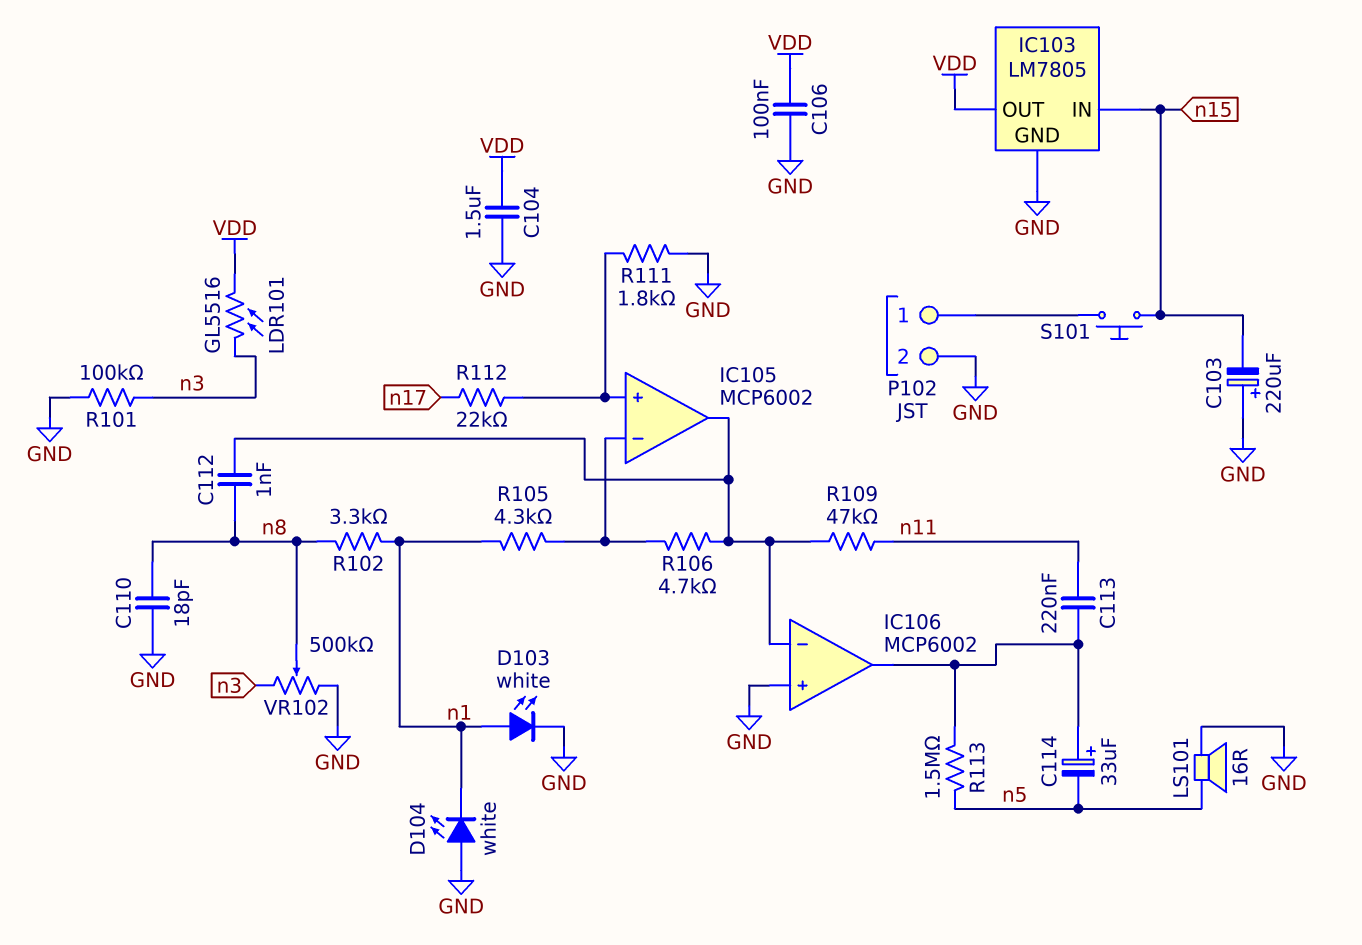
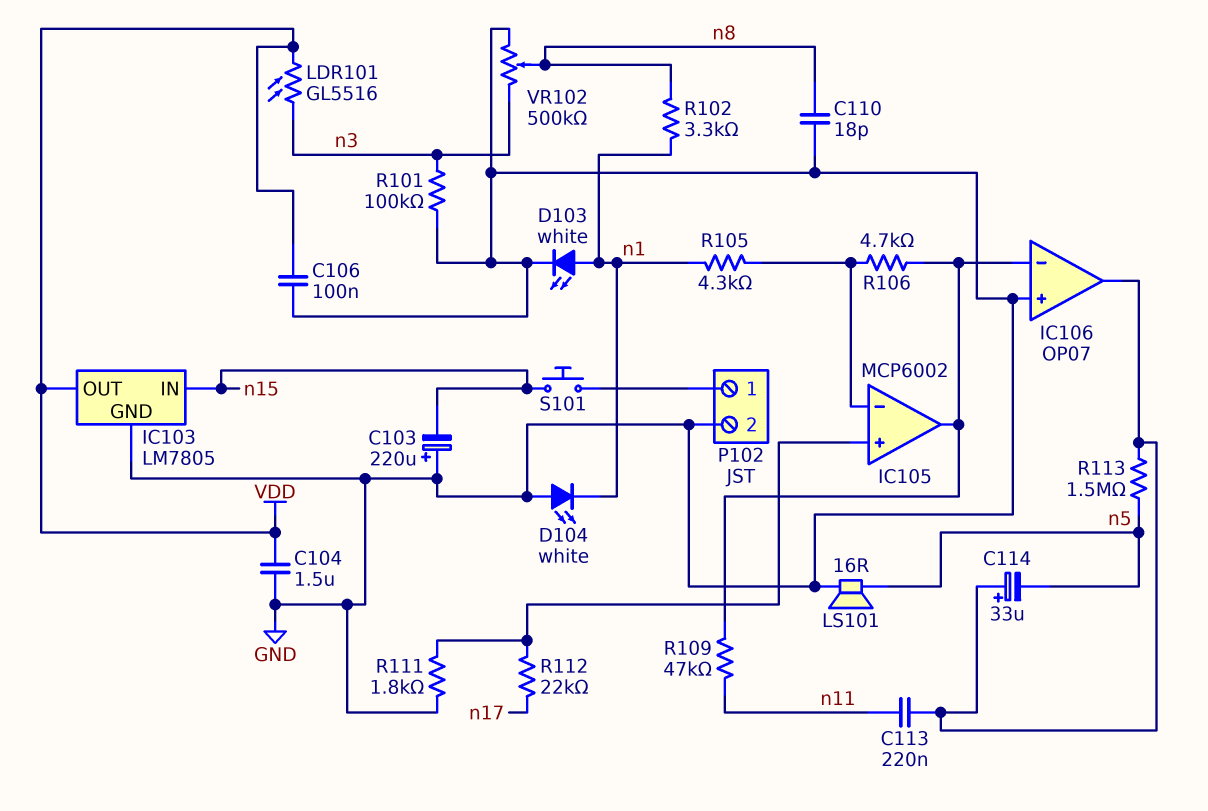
C112: 1nF (IC105/out, n8) -> none
IC106: MCP6002 -> OP07

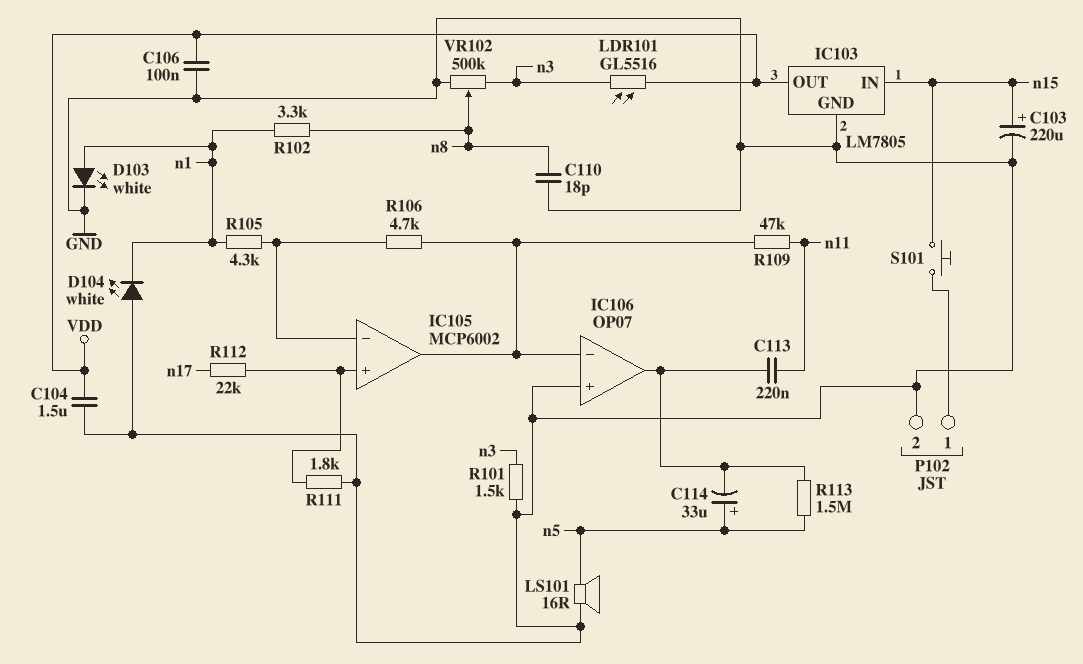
C103: 220uF (plus GND, minus n15) -> 220uF (plus n15, minus GND)
C114: 33uF (plus IC106/out, minus n5) -> 33uF (plus n5, minus IC106/out)
R101: 100k (GND, n3) -> 1.5k (GND, n3)

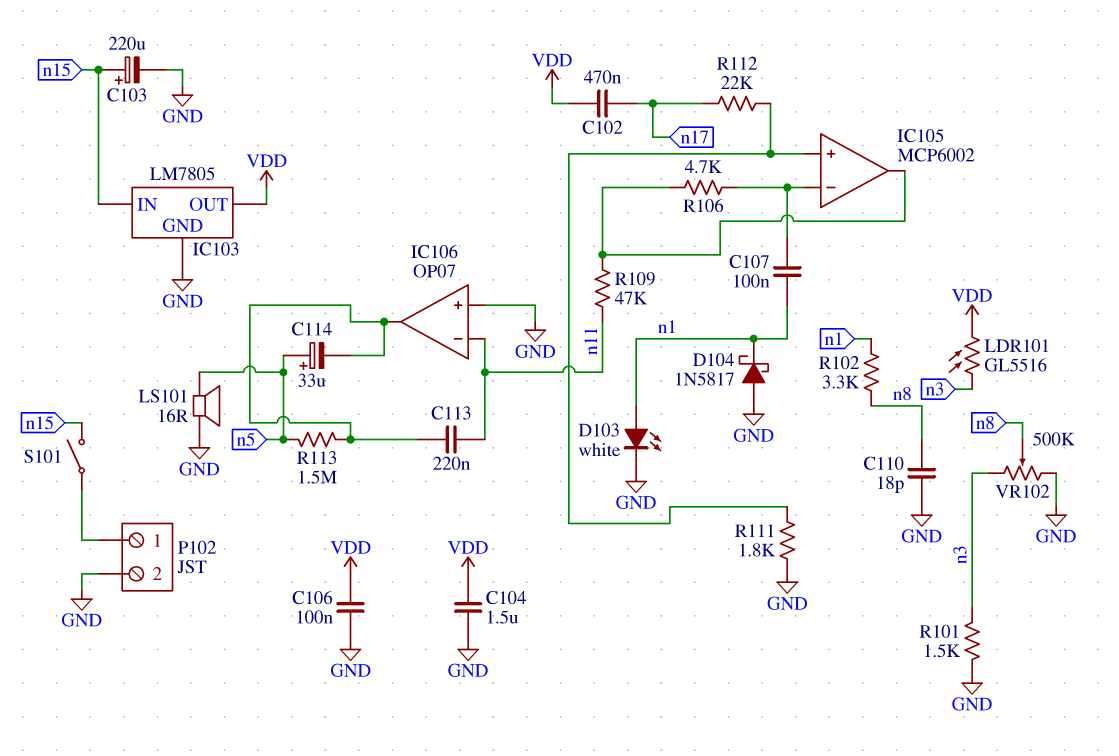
C102: none -> 470nF (VDD, n17)
C107: none -> 100nF (IC105/in-, n1)
D104: LED white (A GND, K n1) -> schottky 1N5817 (A GND, K n1)
IC106 pin in-: IC105/out -> n11
R105: 4.3k (IC105/in-, n1) -> none
S101: button (P102/1, n15) -> switch (P102/1, n15)

